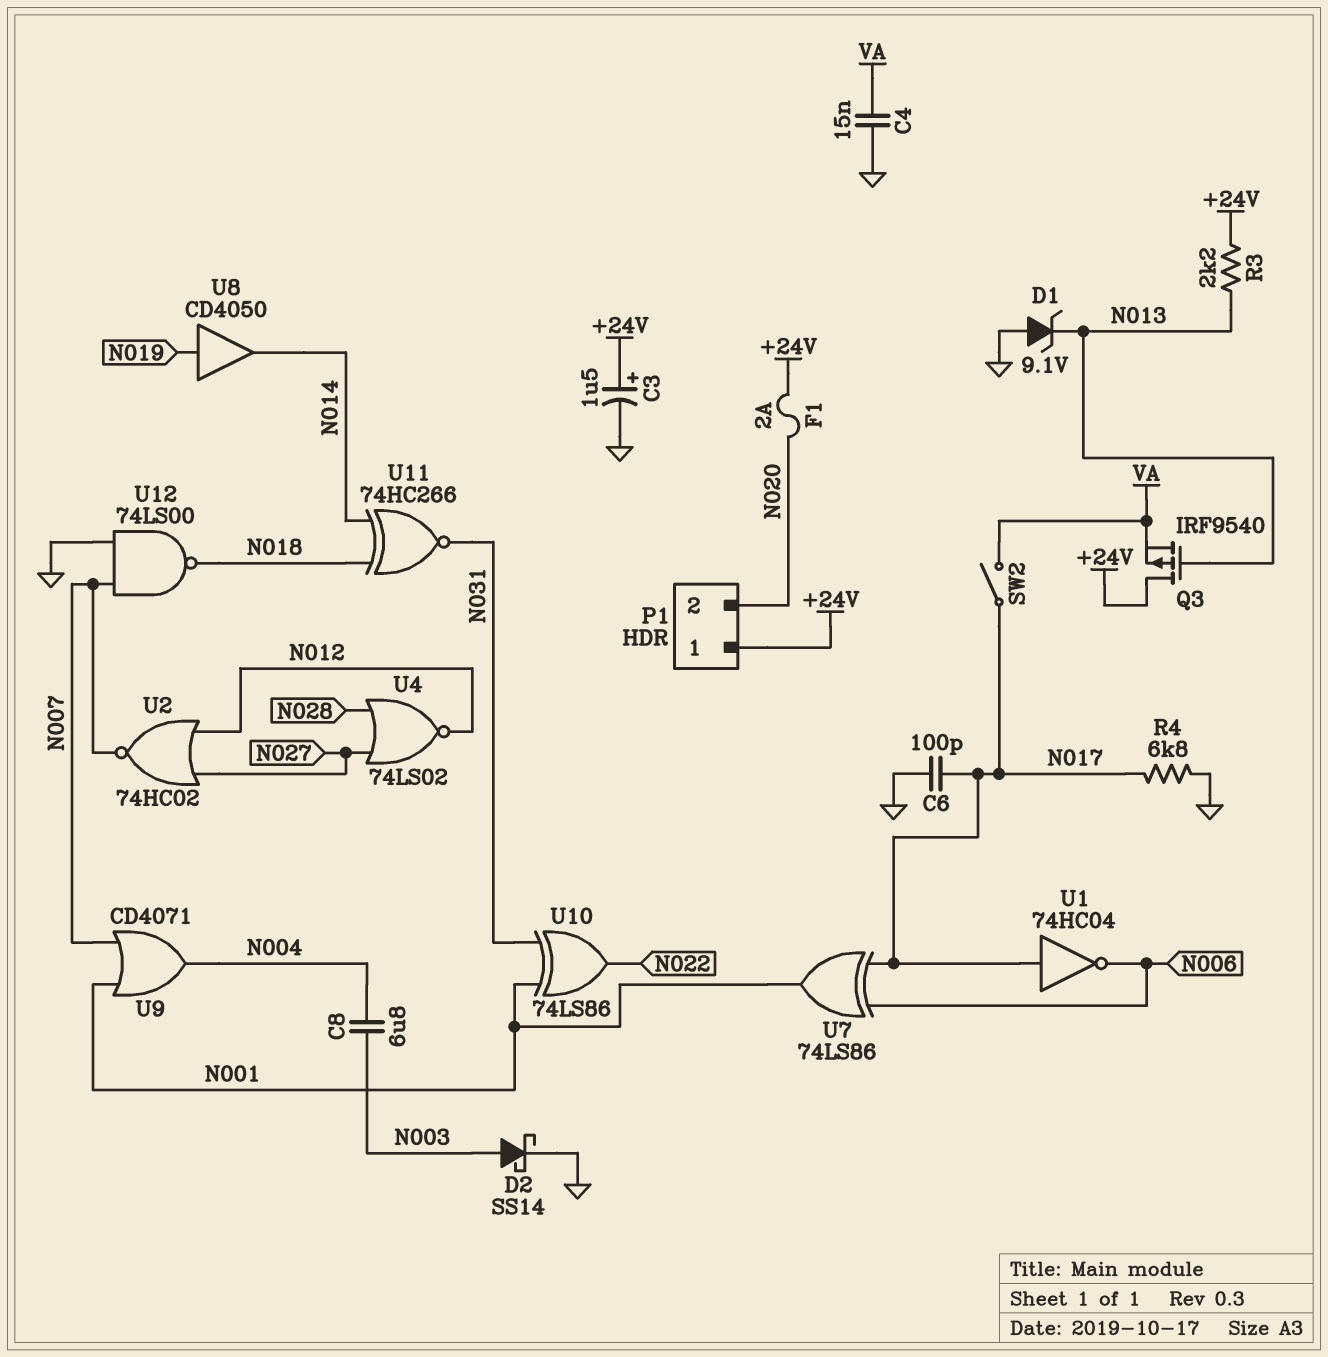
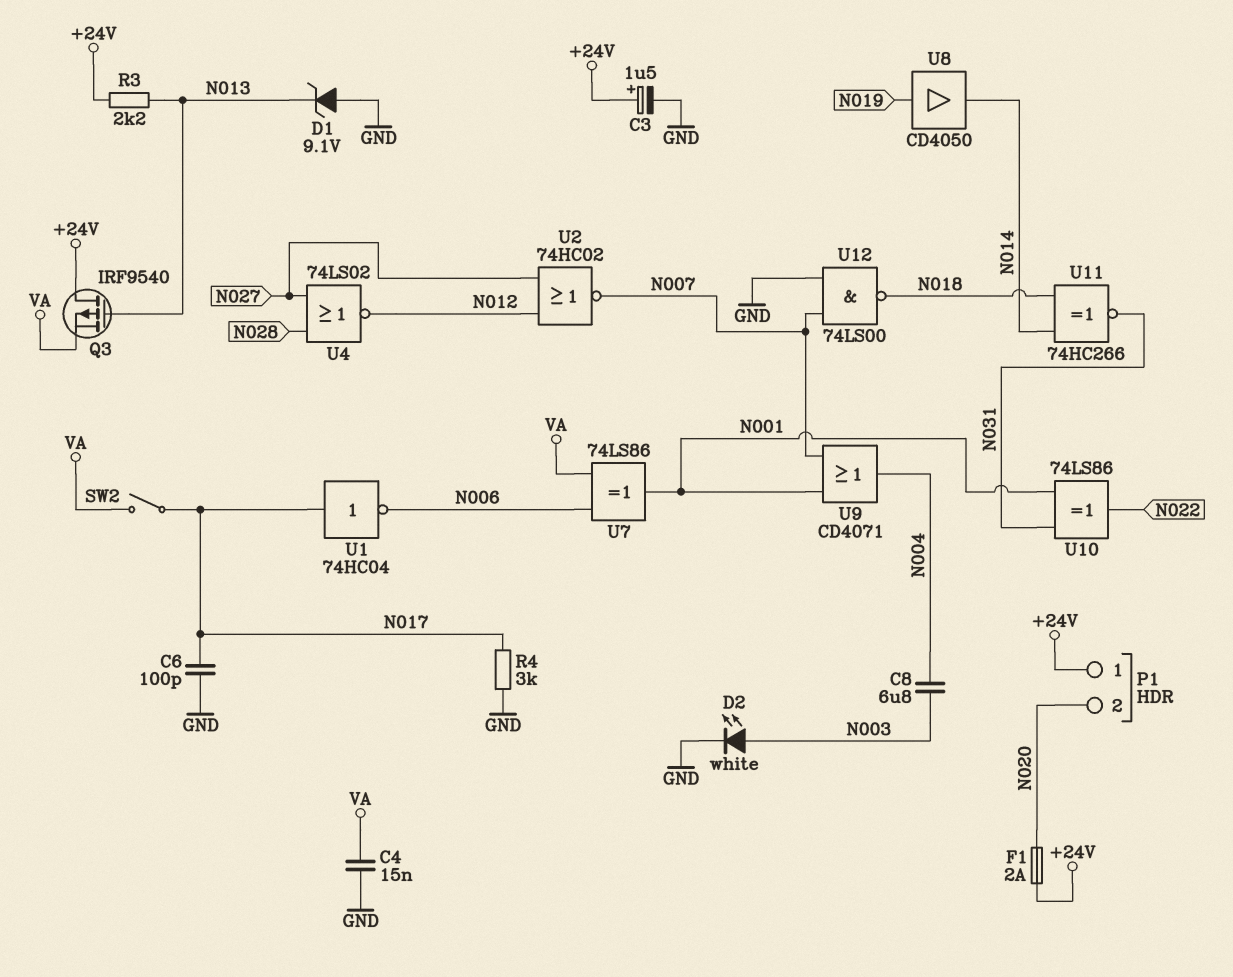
D2: schottky SS14 (A N003, K GND) -> LED white (A N003, K GND)
R4: 6.8k (GND, N017) -> 3k (GND, N017)
U7: XOR 74LS86 (in N006, in N017, out N001) -> XOR 74LS86 (in N006, in VA, out N001)

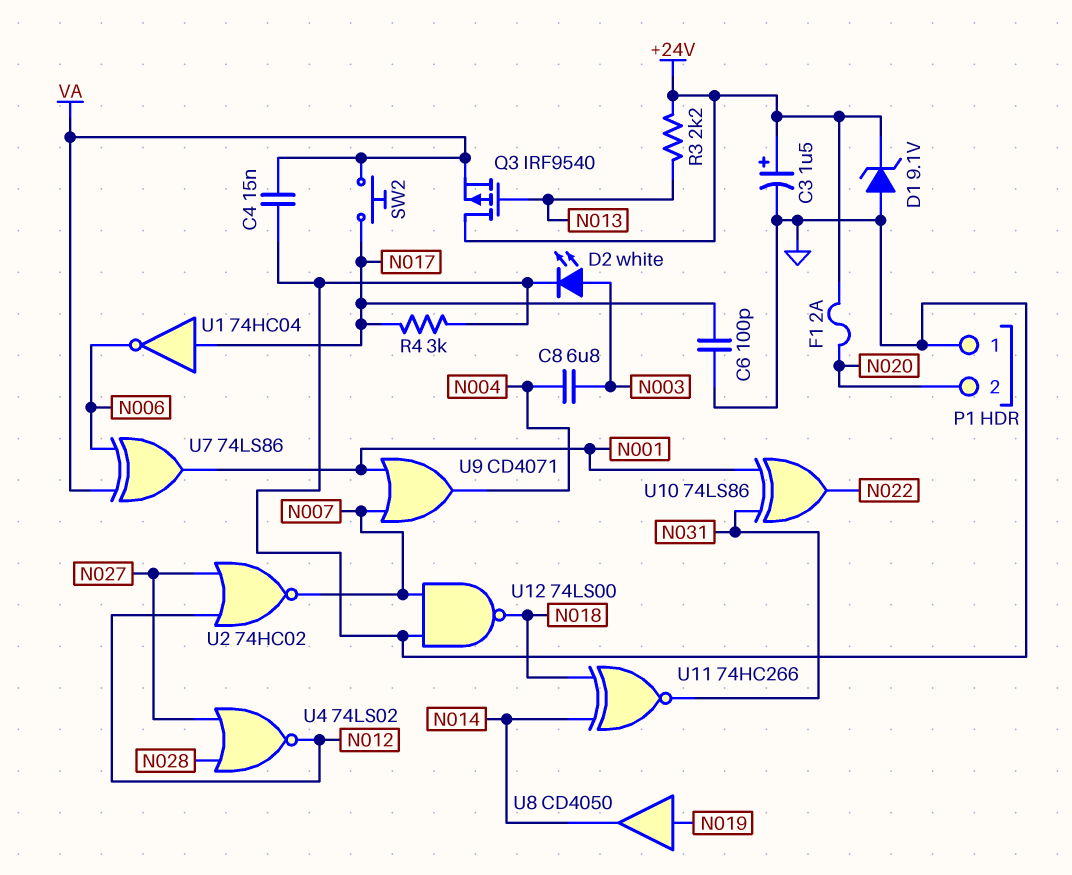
D1: zener 9.1V (A GND, K N013) -> zener 9.1V (A GND, K +24V)
P1 pin 1: +24V -> GND
SW2: switch (N017, VA) -> button (N017, VA)

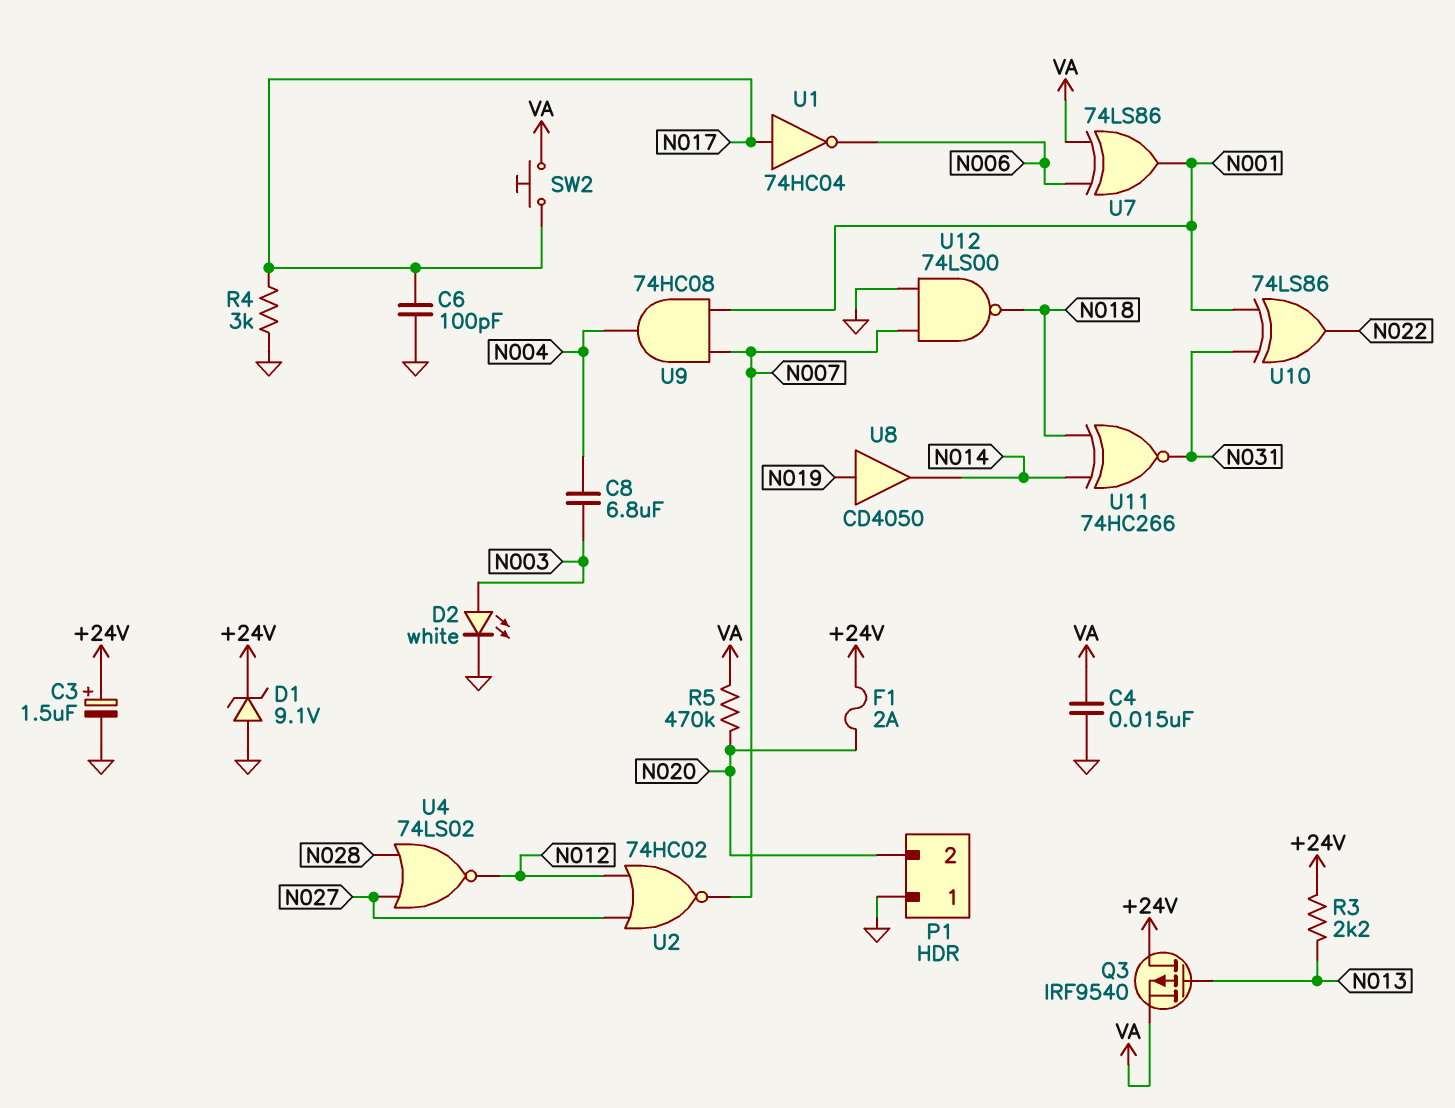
R5: none -> 470k (N020, VA)
U9: OR CD4071 (in N001, in N007, out N004) -> AND 74HC08 (in N001, in N007, out N004)

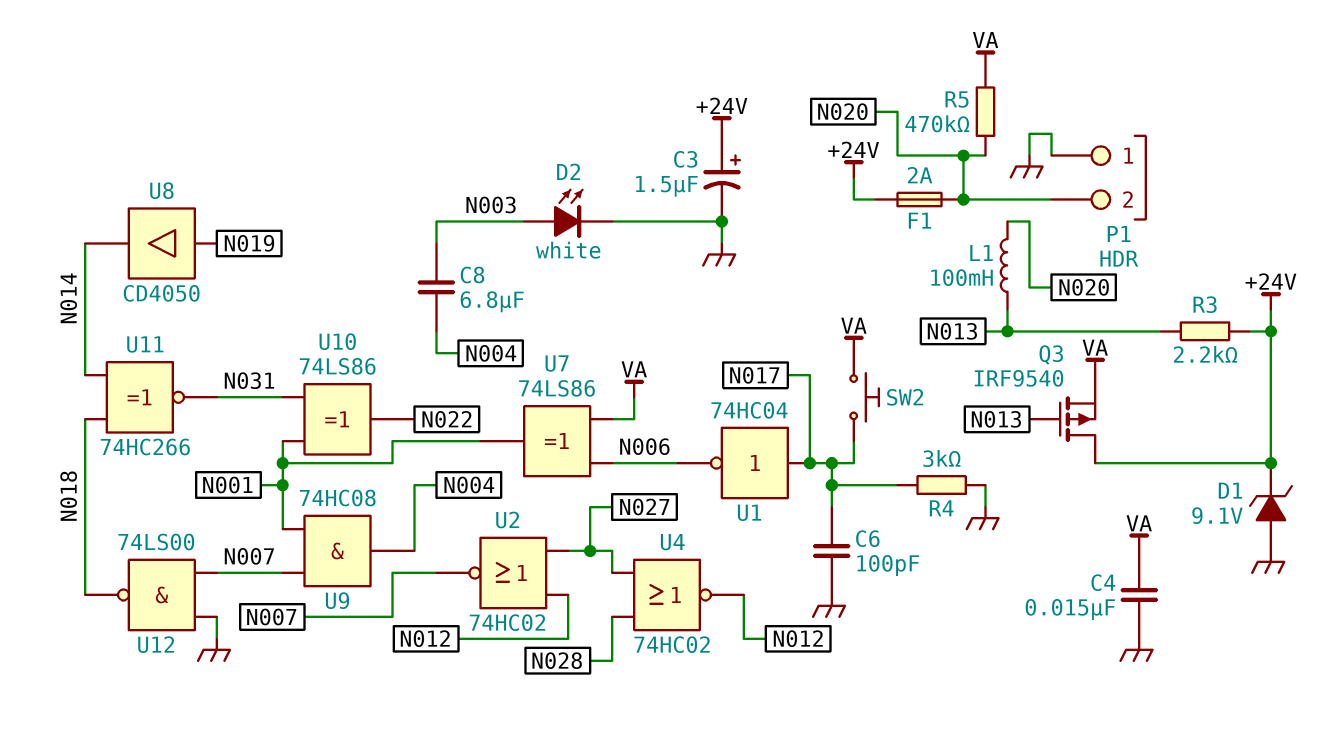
L1: none -> 100mH (N013, N020)
U4: NOR 74LS02 (in N027, in N028, out N012) -> NOR 74HC02 (in N027, in N028, out N012)

